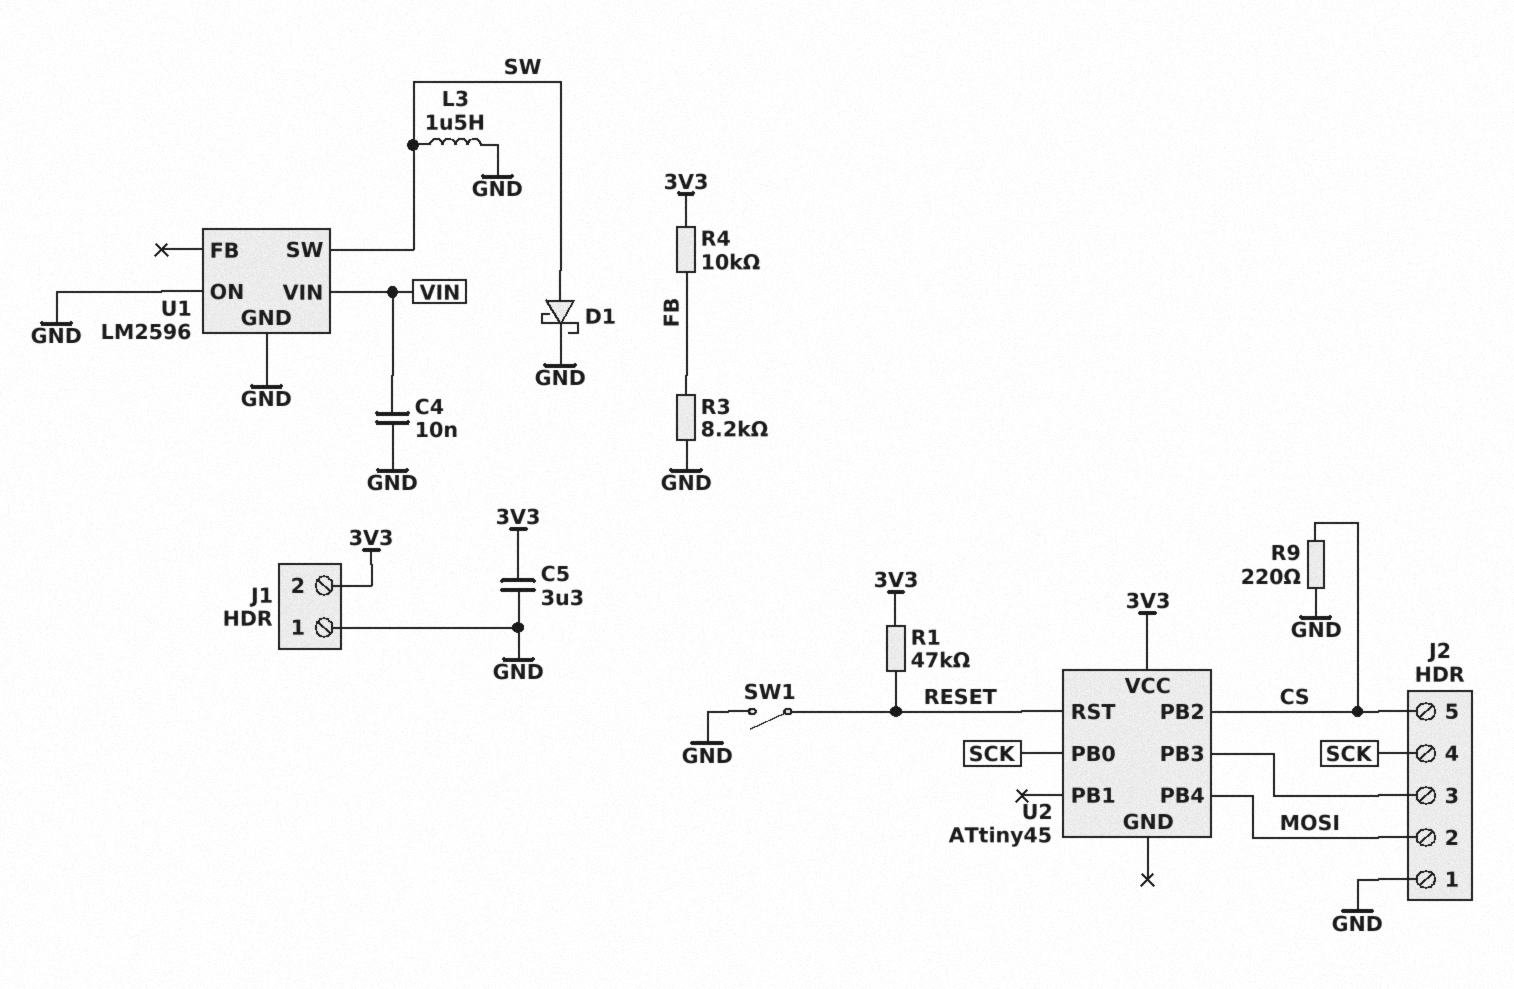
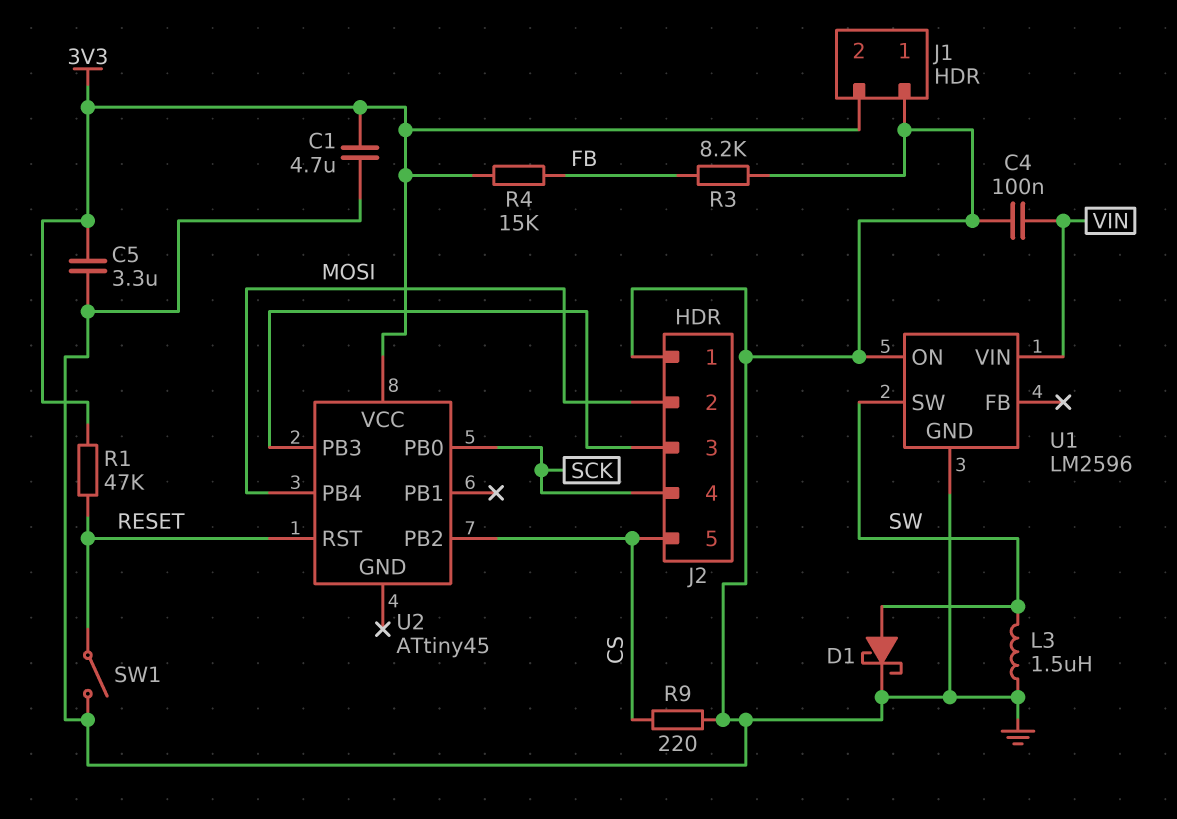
C1: none -> 4.7uF (3V3, GND)
C4: 10nF (GND, VIN) -> 100nF (GND, VIN)
R4: 10k (3V3, FB) -> 15k (3V3, FB)

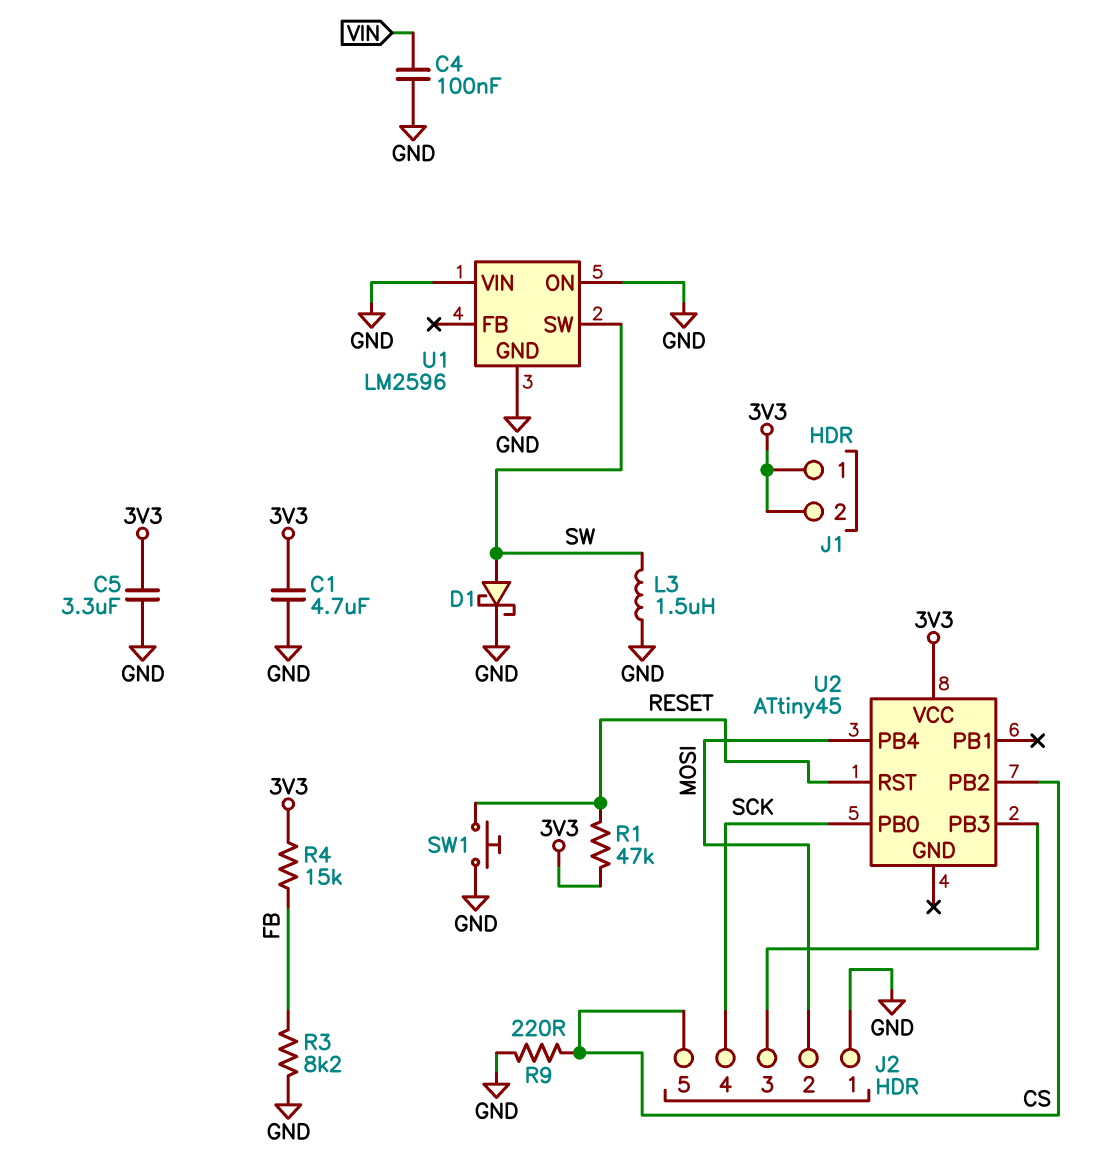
J1 pin 1: GND -> 3V3
SW1: switch (GND, RESET) -> button (GND, RESET)
U1 pin VIN: VIN -> GND

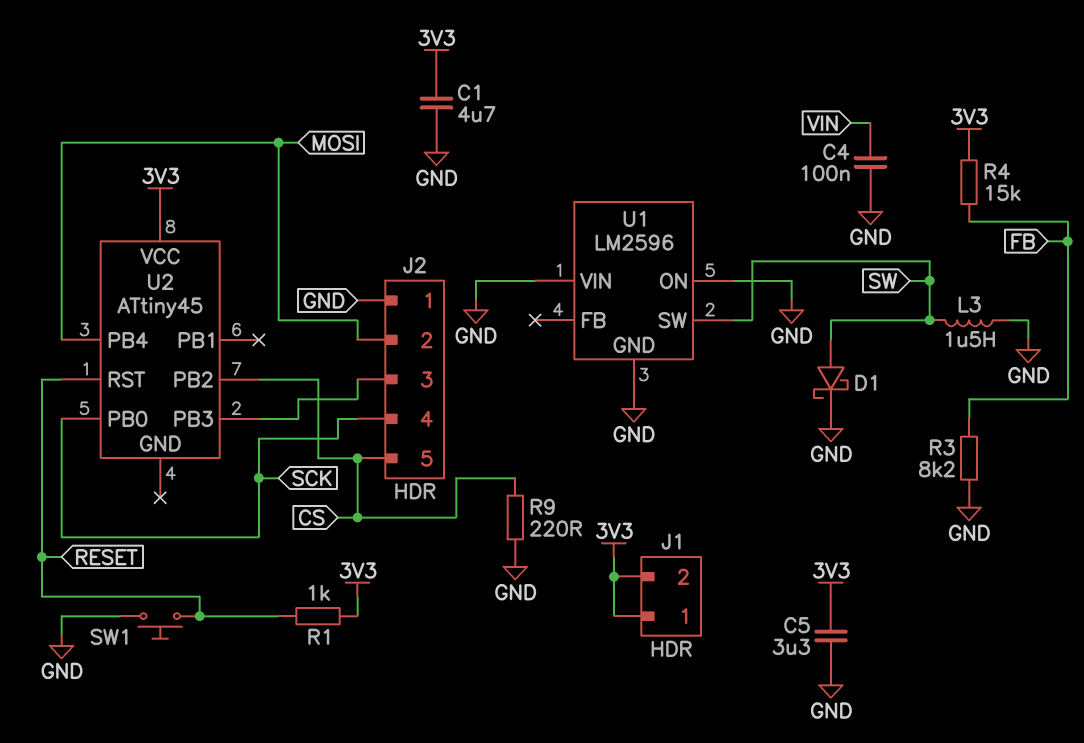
R1: 47k (3V3, RESET) -> 1k (3V3, RESET)

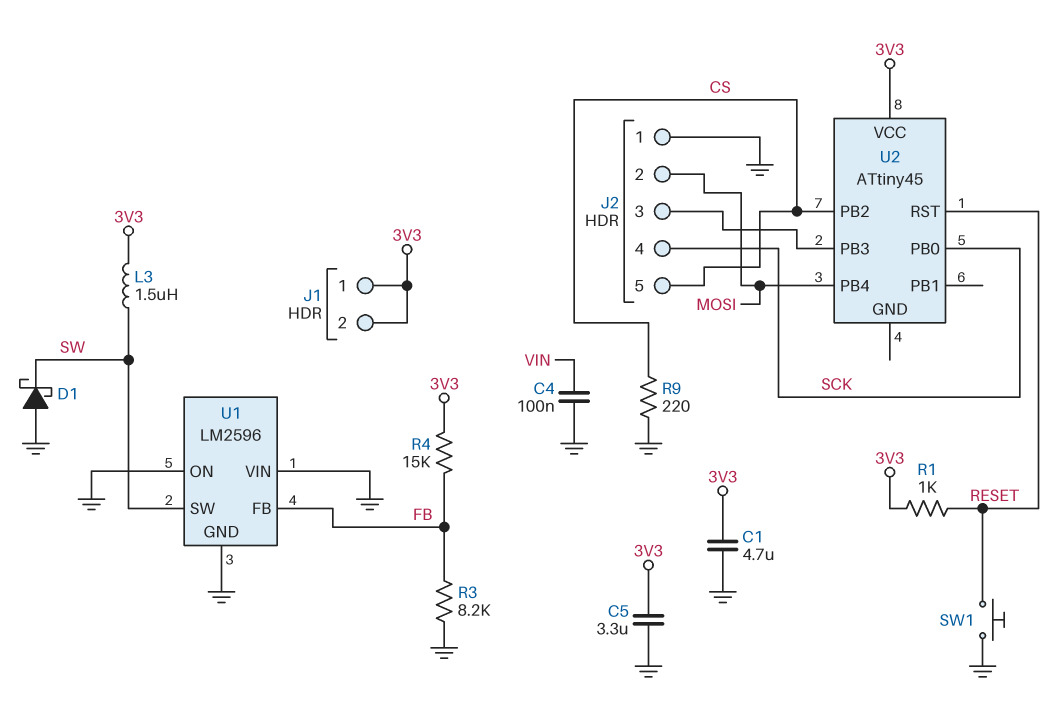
D1: schottky (A SW, K GND) -> schottky (A GND, K SW)
L3: 1.5uH (GND, SW) -> 1.5uH (3V3, SW)
U1 pin FB: none -> FB

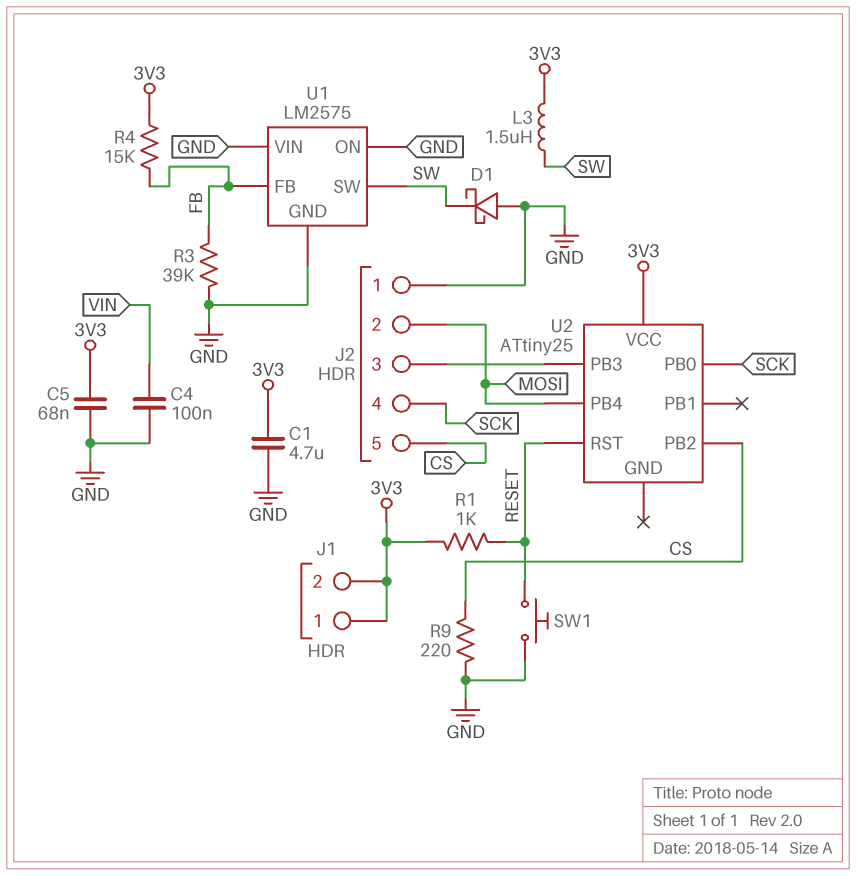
C5: 3.3uF (3V3, GND) -> 68nF (3V3, GND)
R3: 8.2k (FB, GND) -> 39k (FB, GND)
U1: LM2596 -> LM2575
U2: ATtiny45 -> ATtiny25

